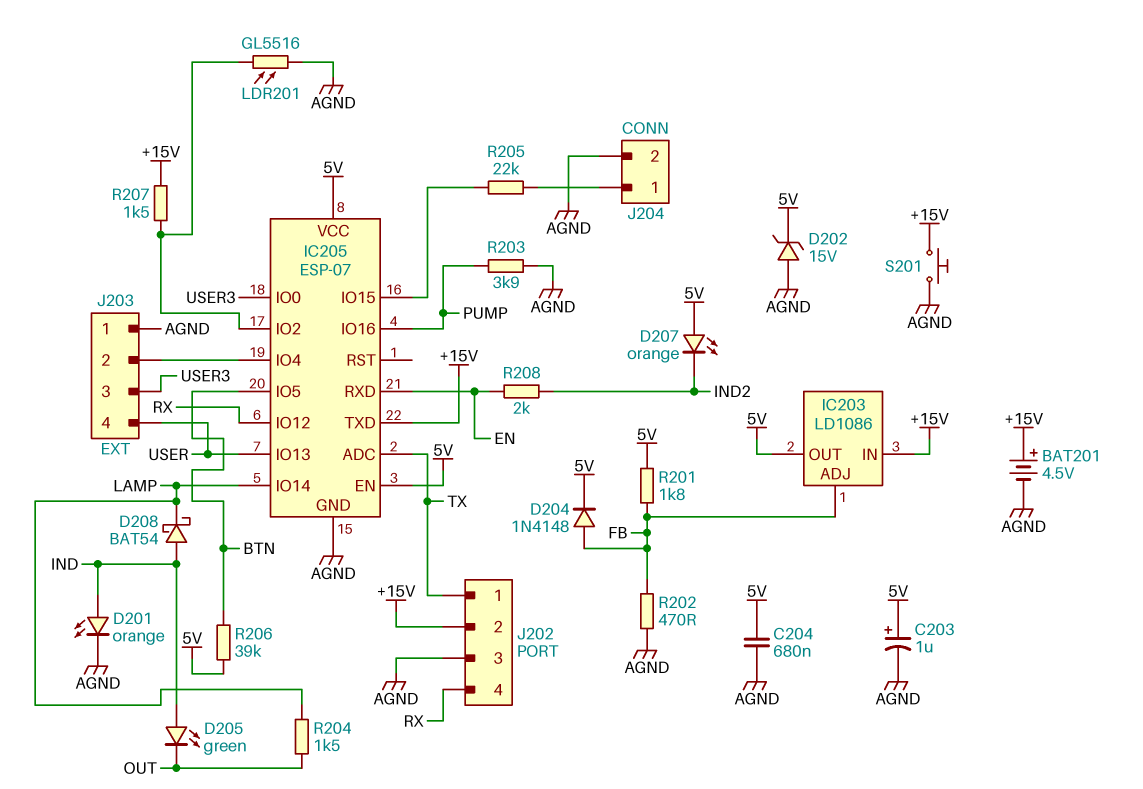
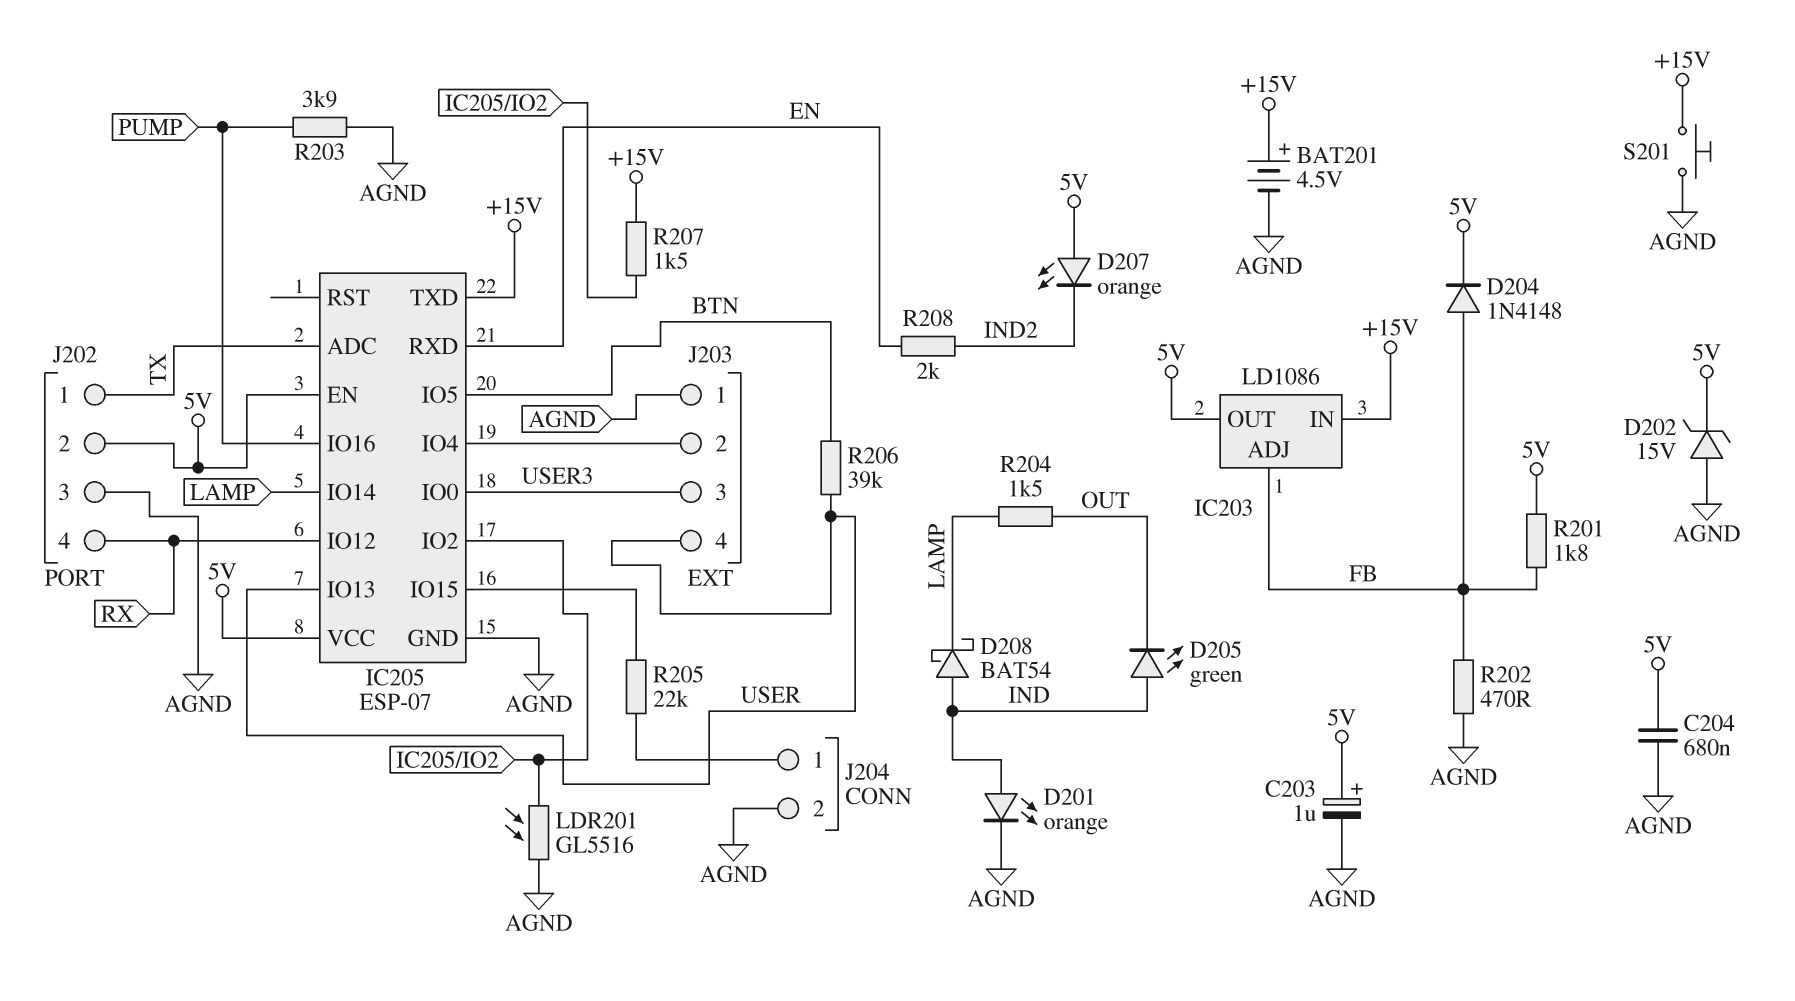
J202 pin 2: +15V -> 5V
R206: 39k (5V, BTN) -> 39k (BTN, USER)

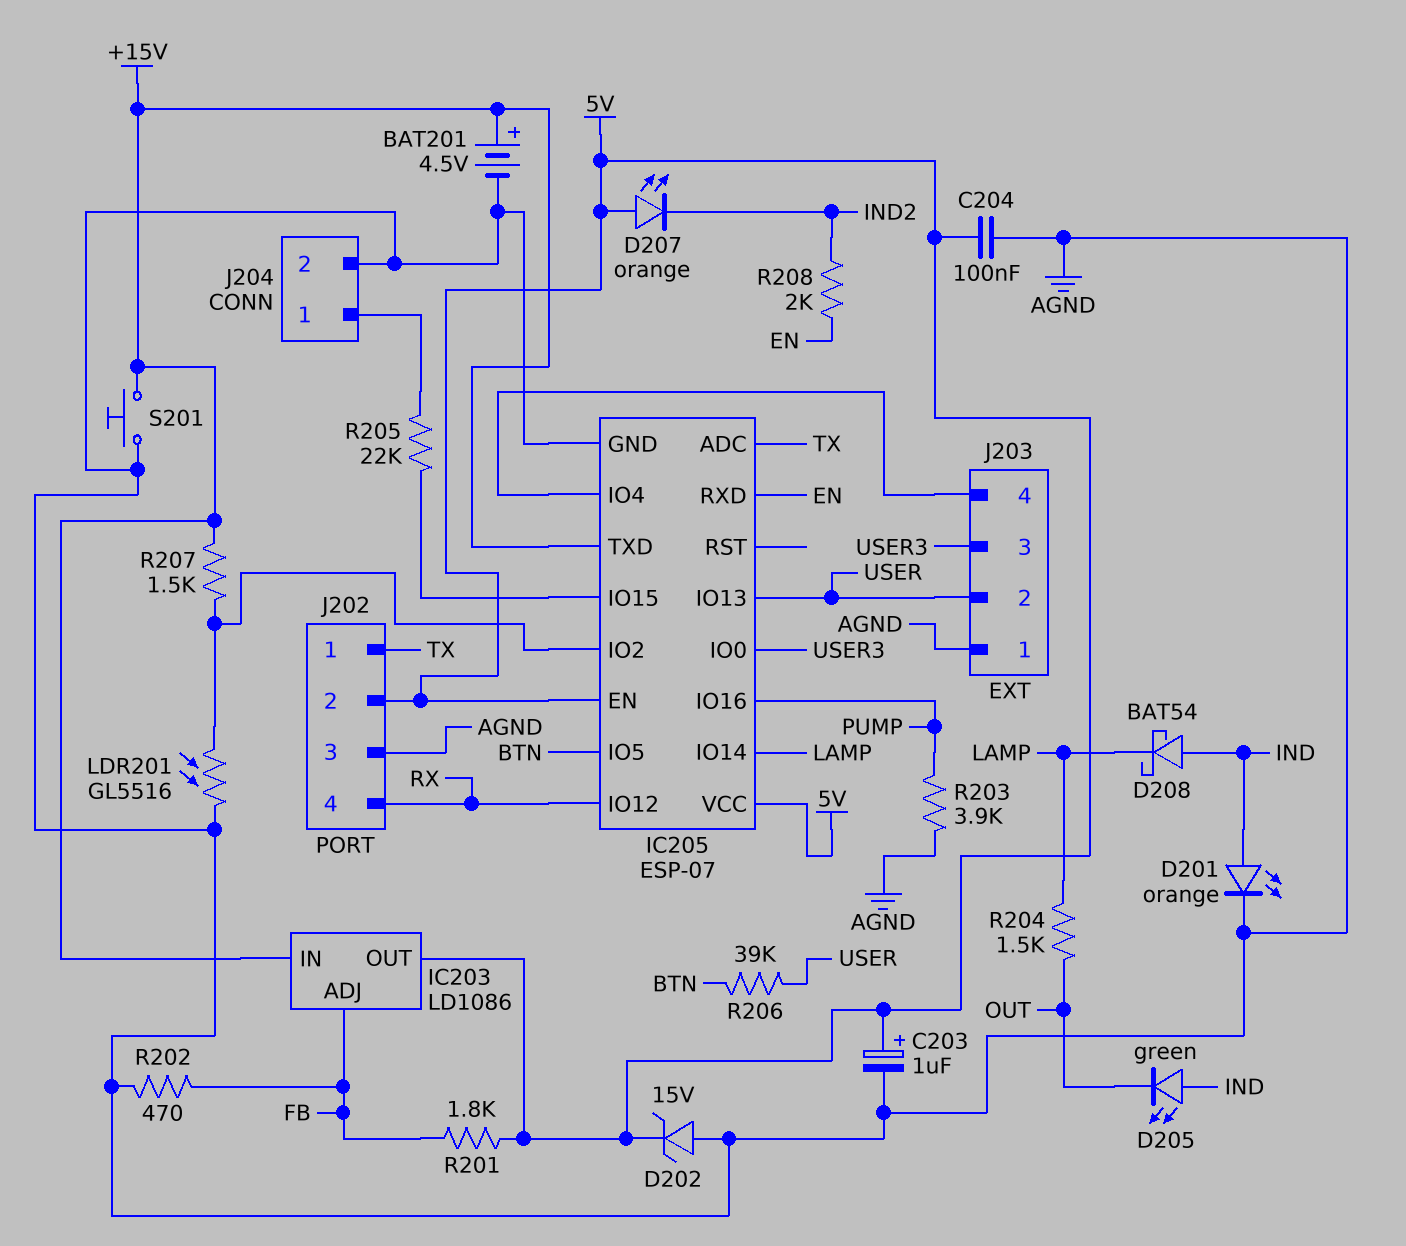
C204: 680nF (5V, AGND) -> 100nF (5V, AGND)
D204: diode 1N4148 (A FB, K 5V) -> none
J203 pin 2: IC205/IO4 -> USER
J203 pin 4: USER -> IC205/IO4

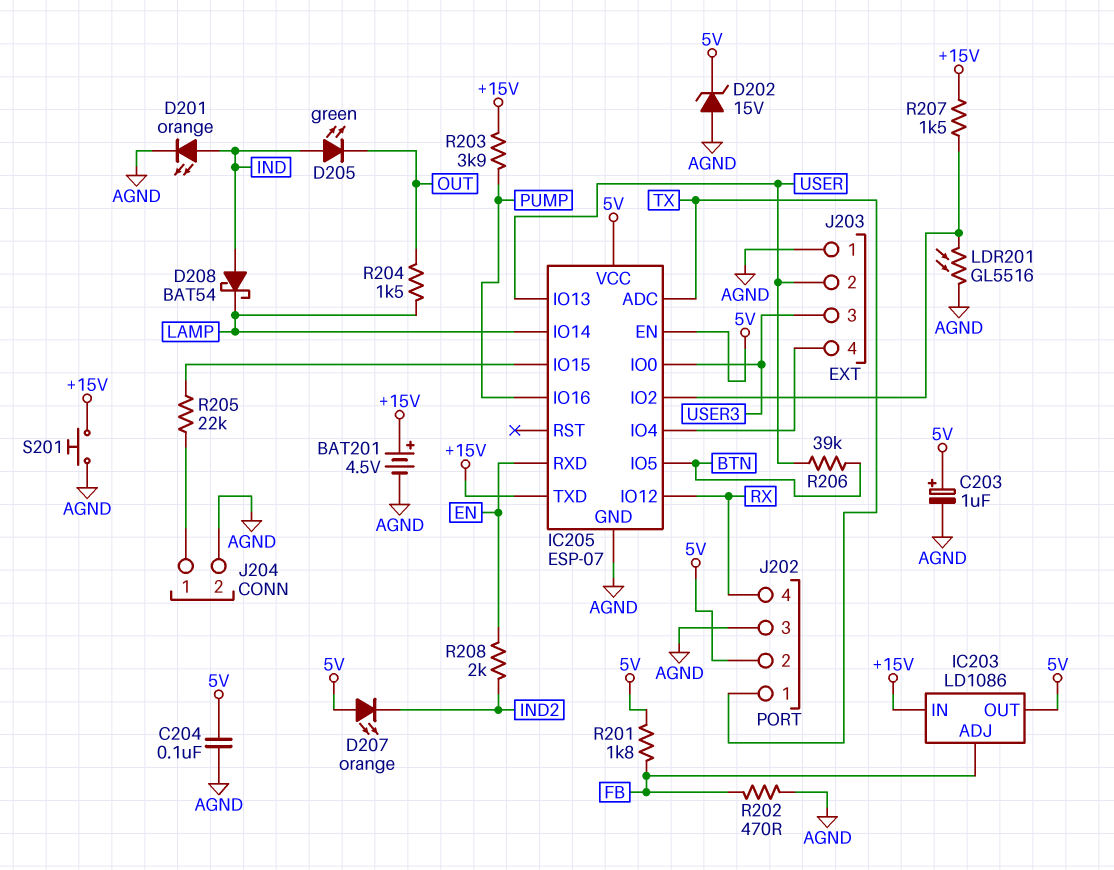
R203: 3.9k (AGND, PUMP) -> 3.9k (+15V, PUMP)

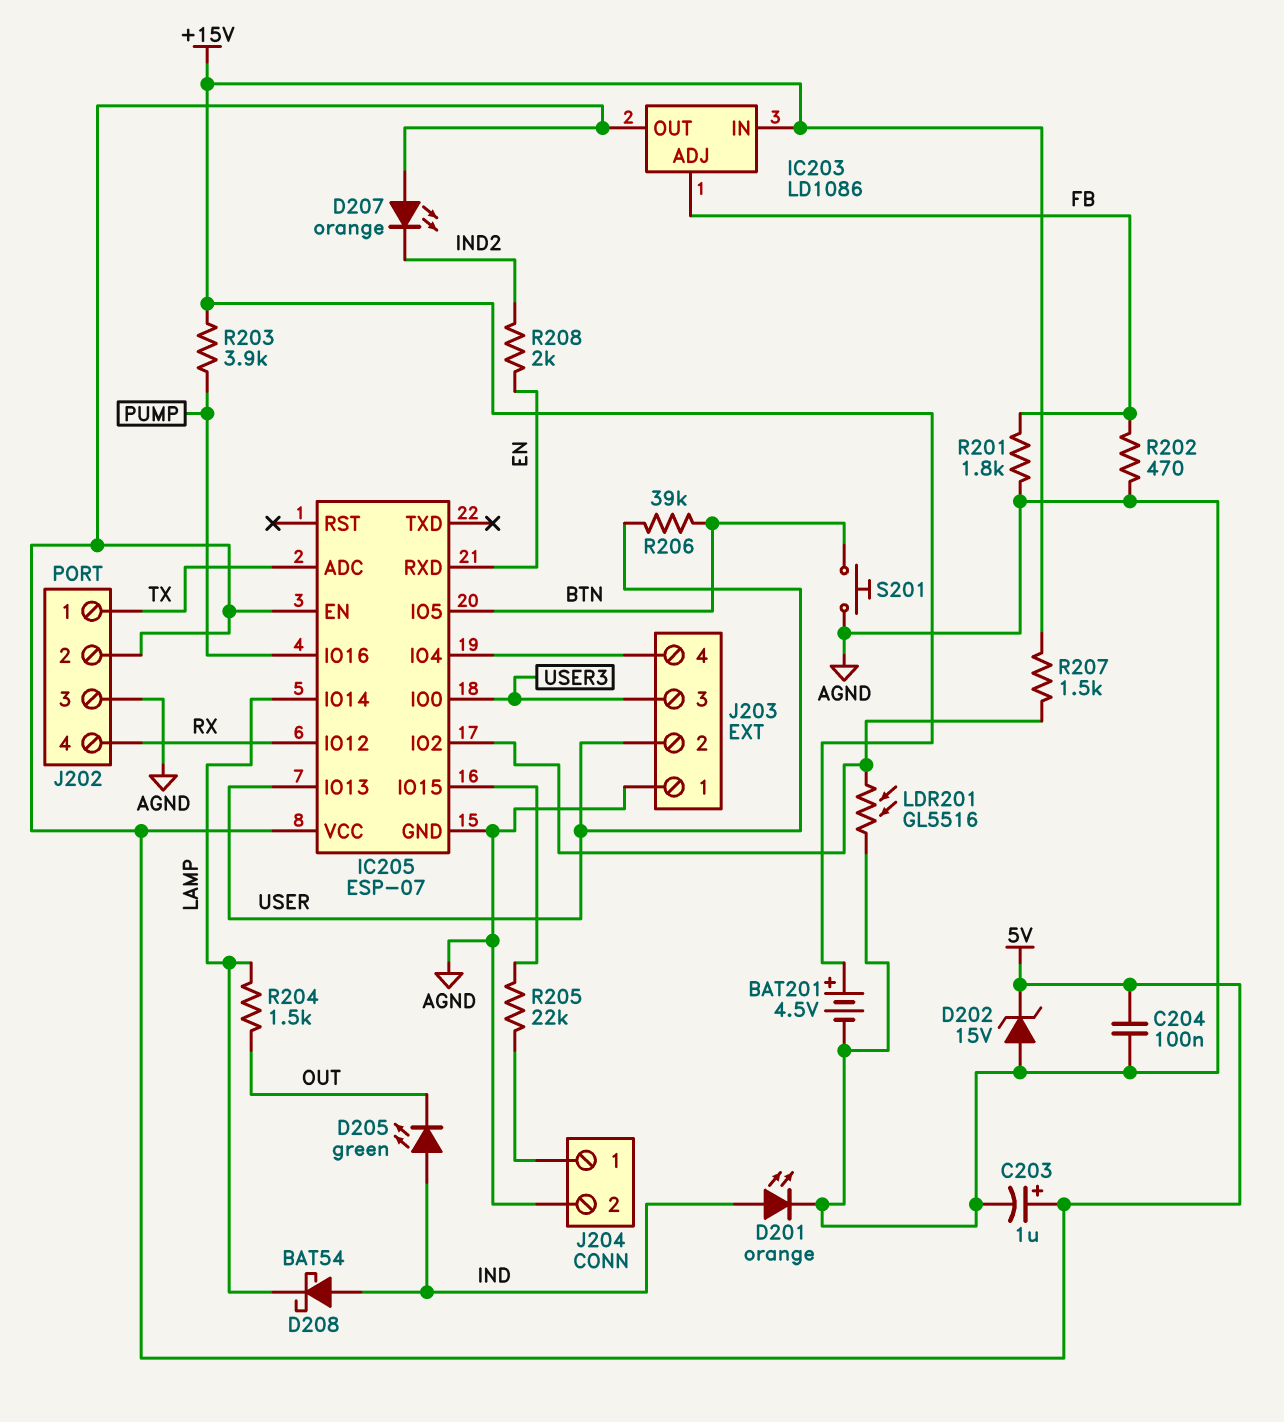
IC205 pin TXD: +15V -> none
R201: 1.8k (5V, FB) -> 1.8k (AGND, FB)
S201: button (+15V, AGND) -> button (AGND, BTN)

